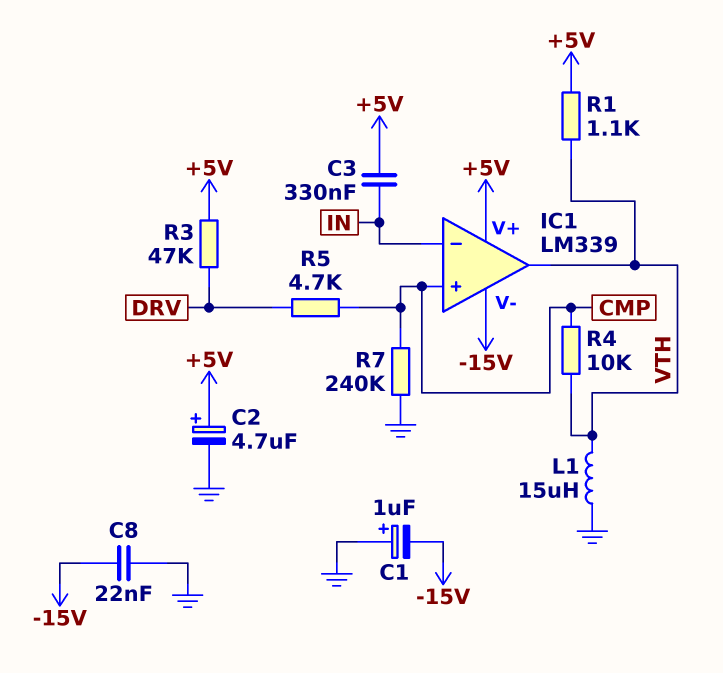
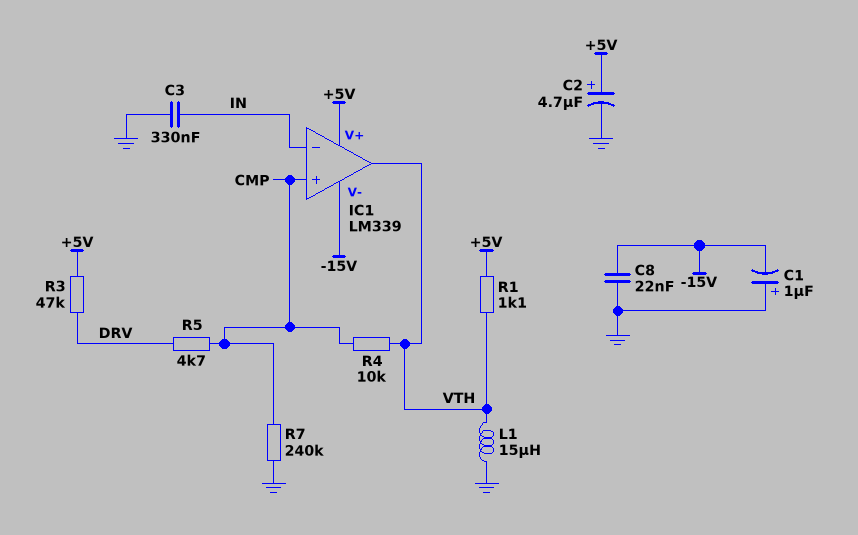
C3: 330nF (+5V, IN) -> 330nF (GND, IN)

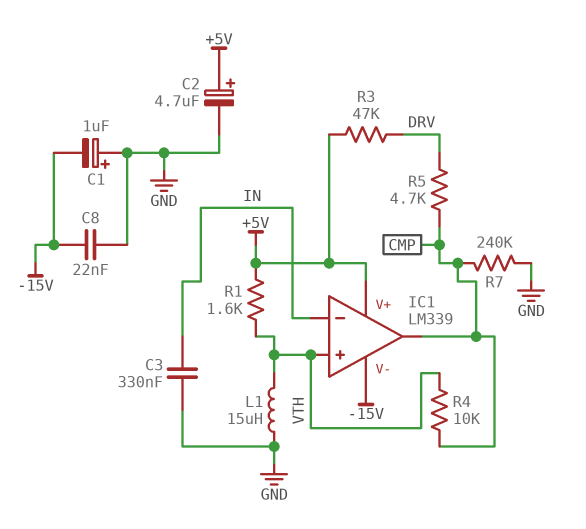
IC1 pin in+: CMP -> VTH
IC1 pin out: VTH -> CMP
R1: 1.1k (+5V, VTH) -> 1.6k (+5V, VTH)

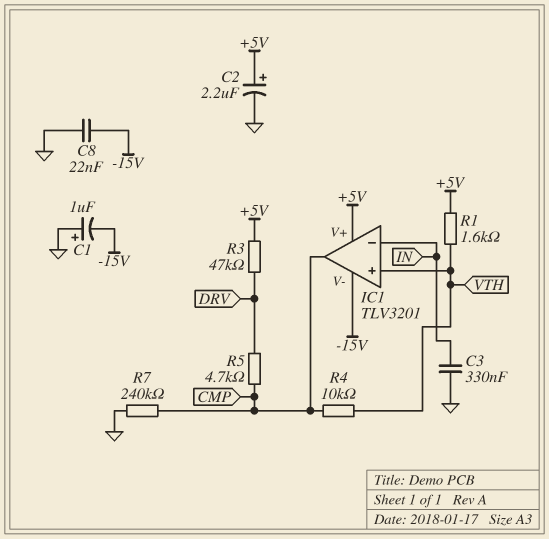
C2: 4.7uF (plus +5V, minus GND) -> 2.2uF (plus +5V, minus GND)
IC1: LM339 -> TLV3201
L1: 15uH (GND, VTH) -> none

